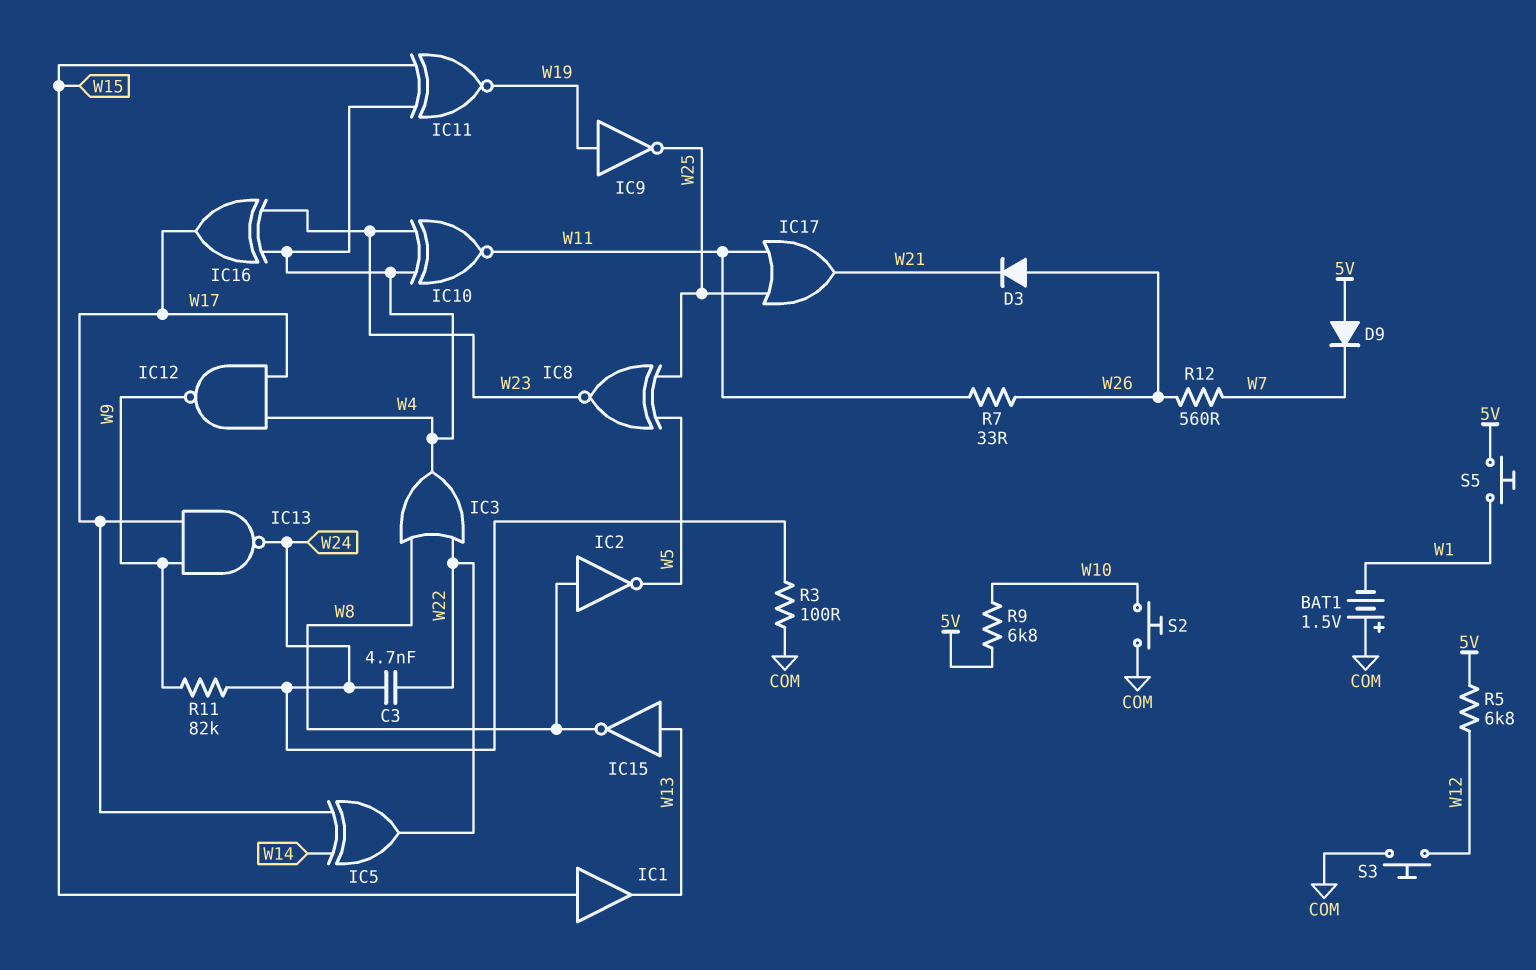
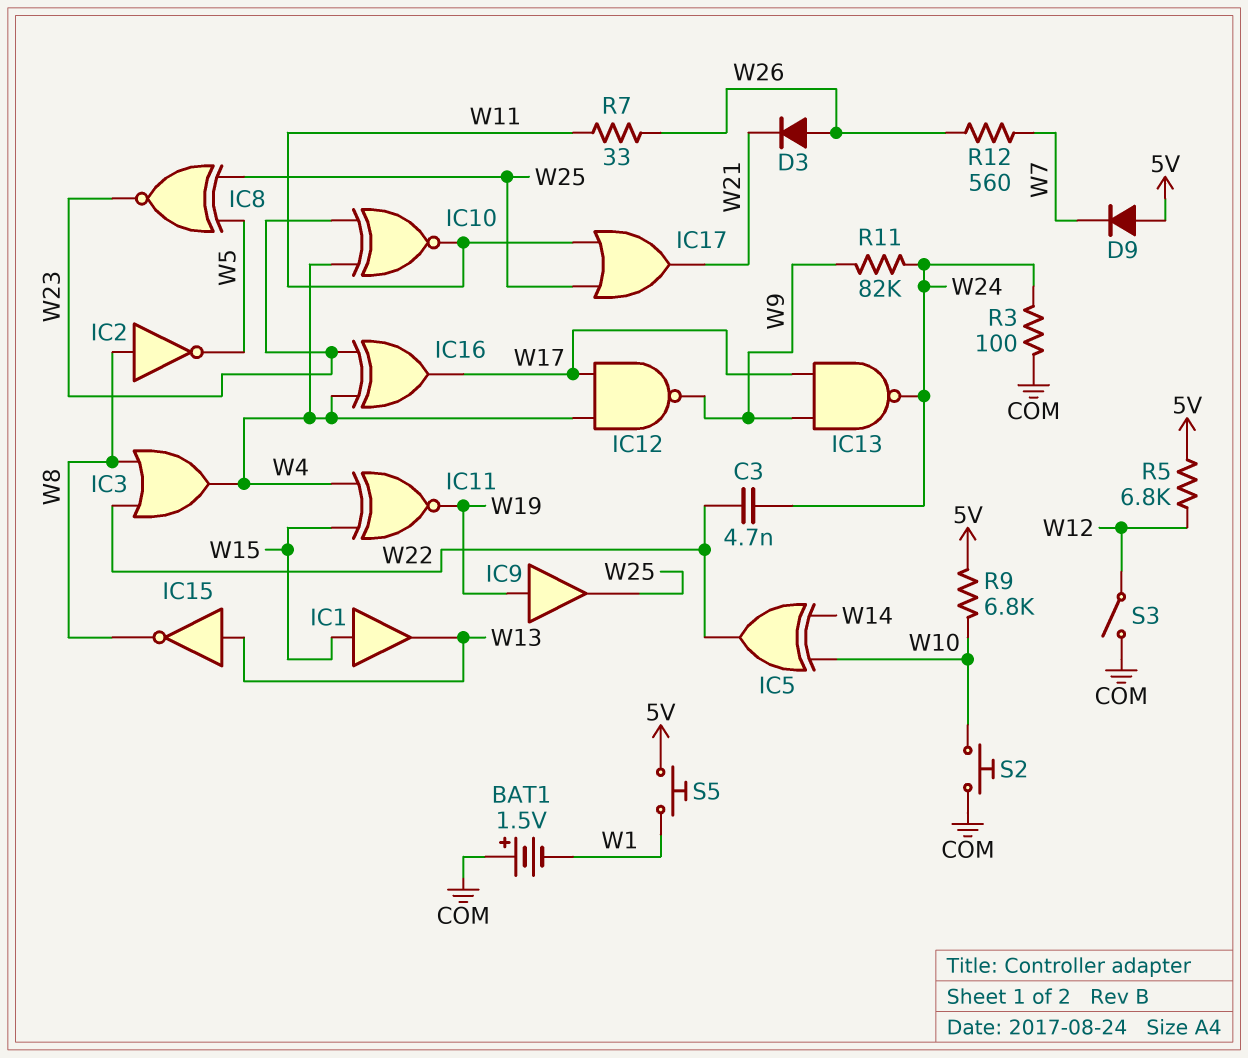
IC5: XOR (in W14, in W17, out W22) -> XOR (in W10, in W14, out W22)
IC9: NOT (in W19, out W25) -> buffer (in W19, out W25)
S3: button (COM, W12) -> switch (COM, W12)

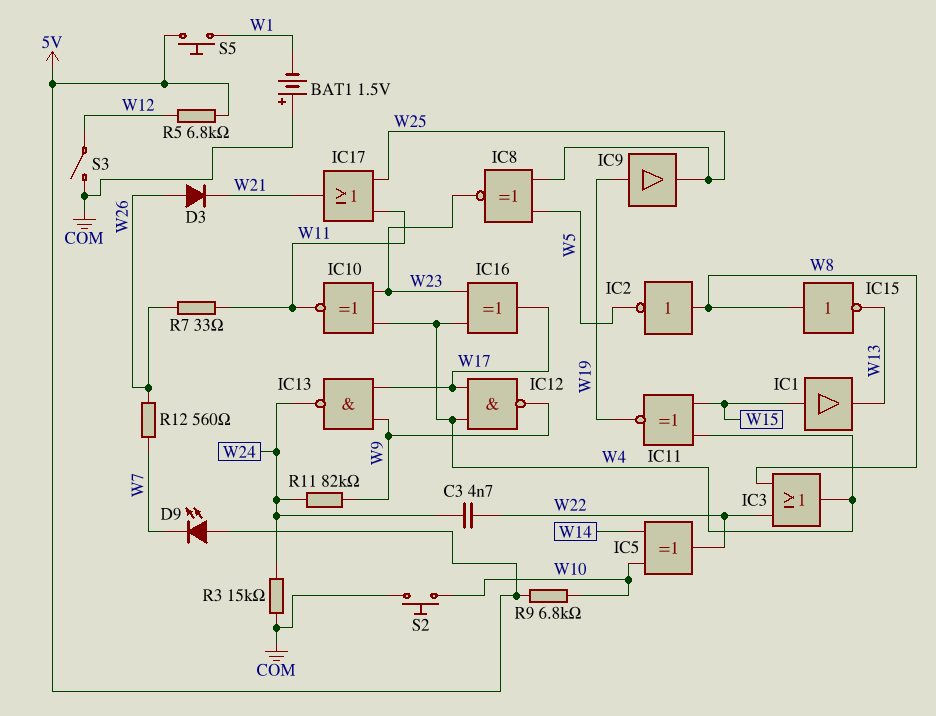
D9: diode (A 5V, K W7) -> LED (A 5V, K W7)
IC15: NOT (in W13, out W8) -> NOT (in W8, out W13)
R3: 100 (COM, W24) -> 15k (COM, W24)

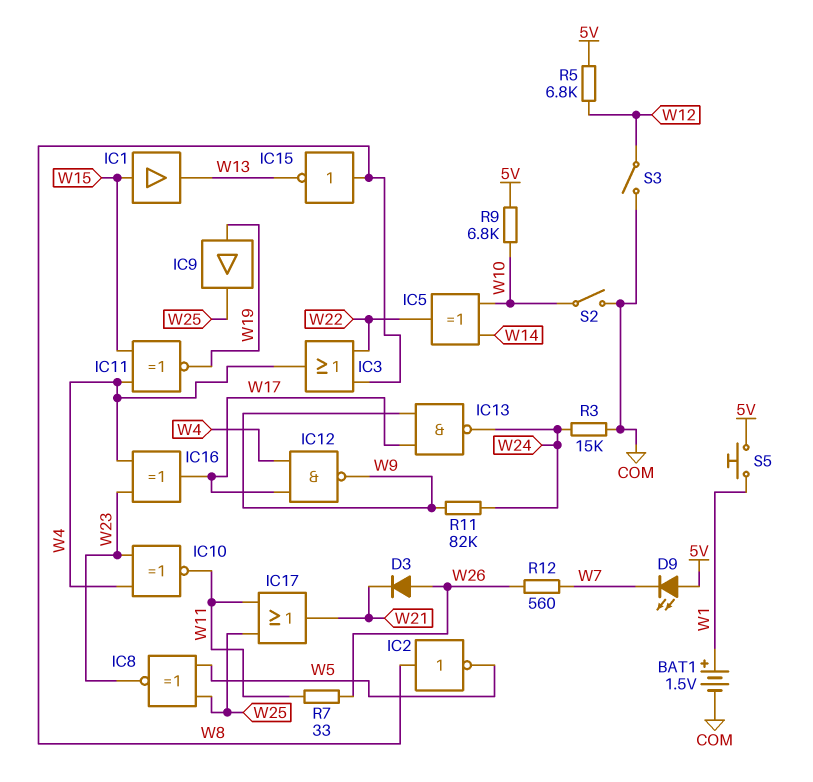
BAT1: 1.5V (plus COM, minus W1) -> 1.5V (plus W1, minus COM)
C3: 4.7nF (W22, W24) -> none
S2: button (COM, W10) -> switch (COM, W10)

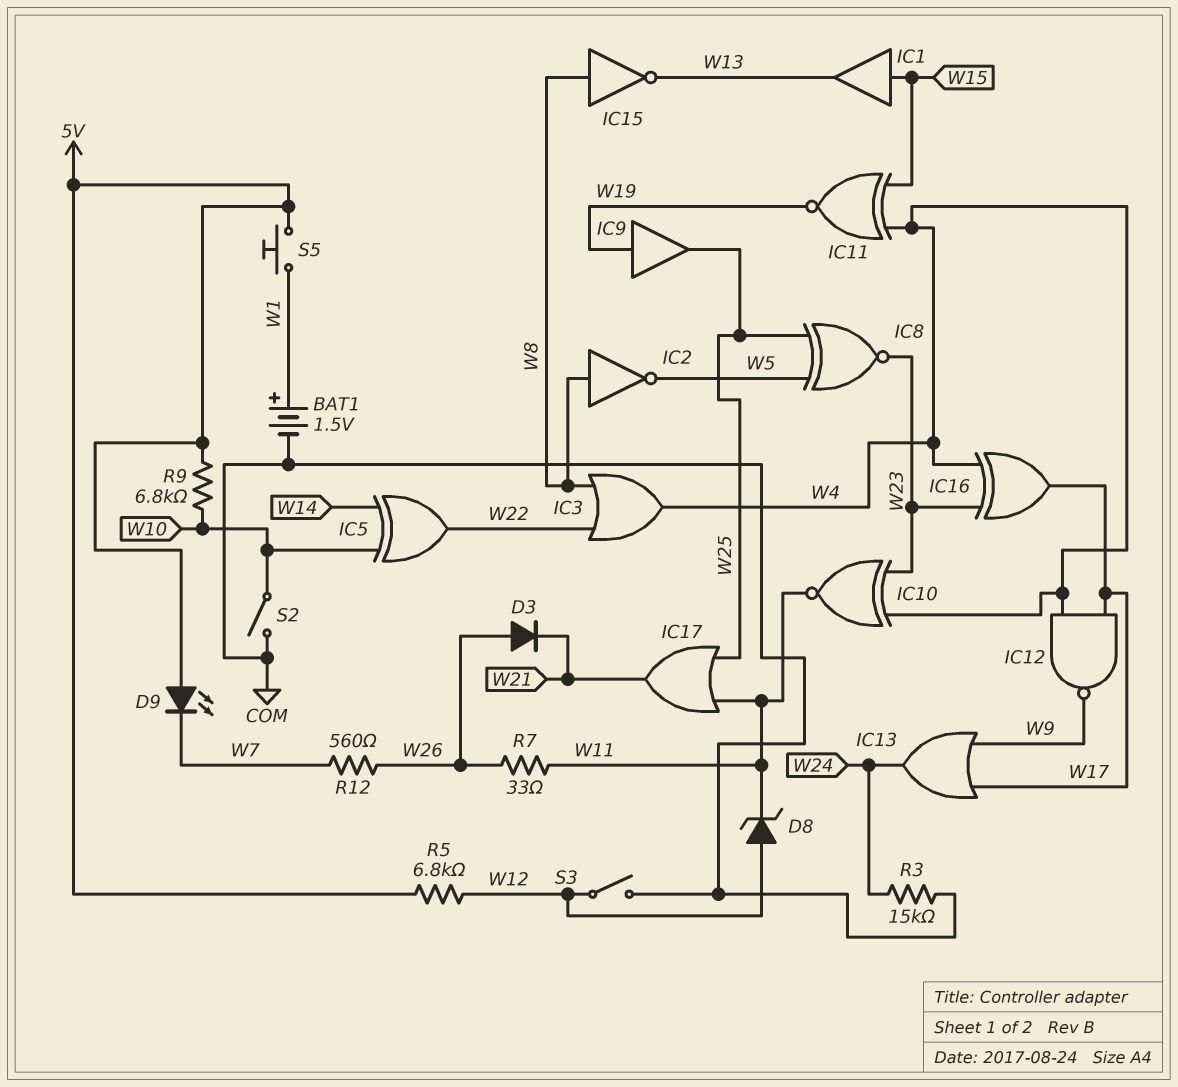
D8: none -> zener (A W12, K W11)
IC13: NAND (in W9, in W17, out W24) -> OR (in W9, in W17, out W24)
R11: 82k (W9, W24) -> none

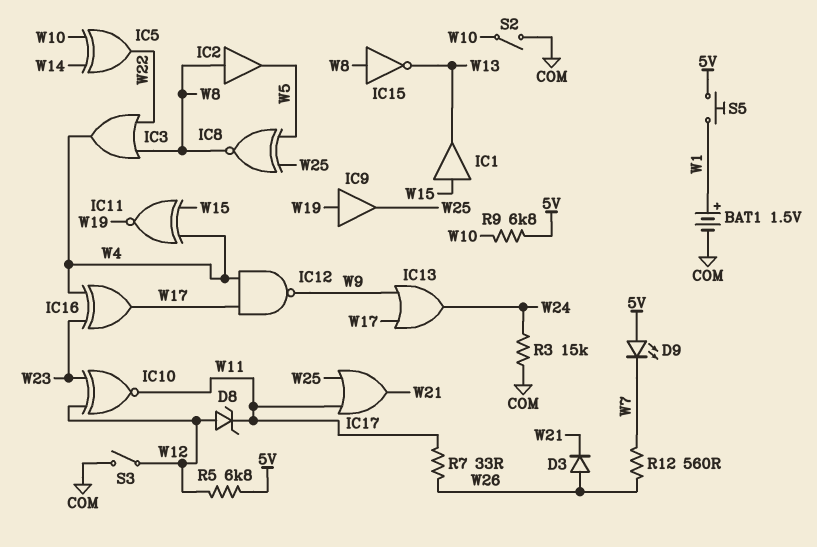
IC2: NOT (in W8, out W5) -> buffer (in W8, out W5)
IC8: XNOR (in W5, in W25, out W23) -> XNOR (in W5, in W25, out W8)
IC10: XNOR (in W4, in W23, out W11) -> XNOR (in W12, in W23, out W11)

